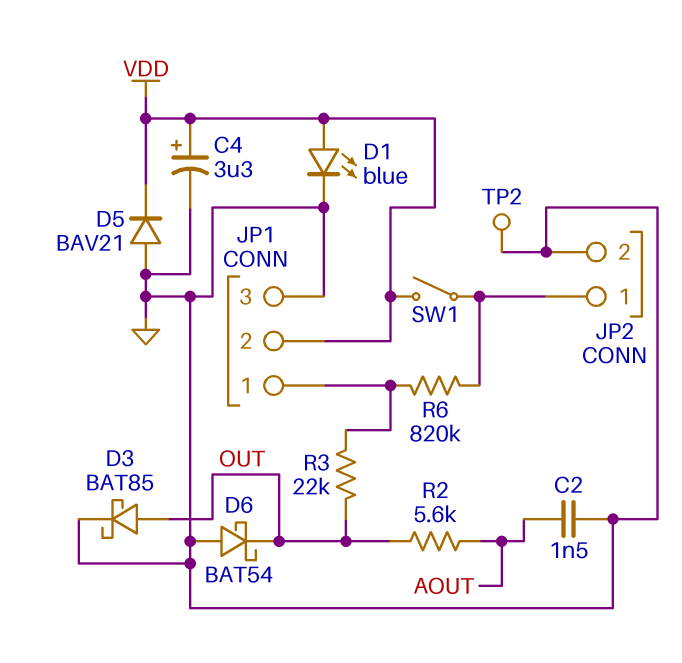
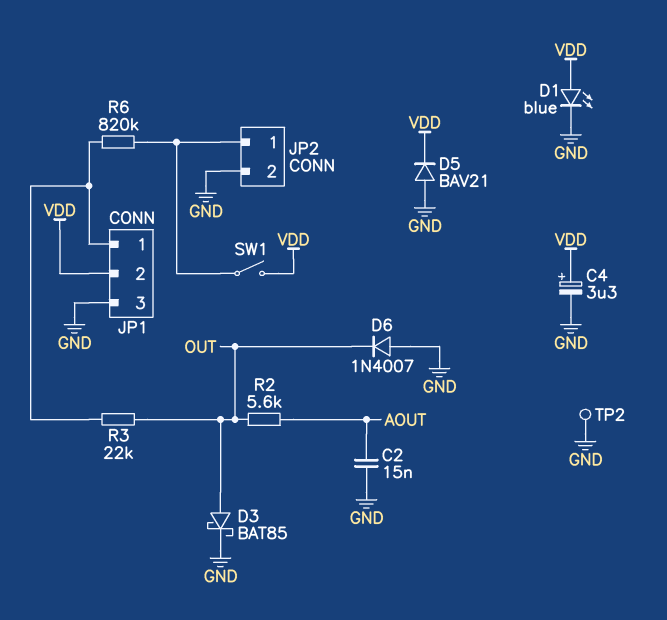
C2: 1.5nF (AOUT, GND) -> 15nF (AOUT, GND)
D6: schottky BAT54 (A GND, K OUT) -> diode 1N4007 (A GND, K OUT)

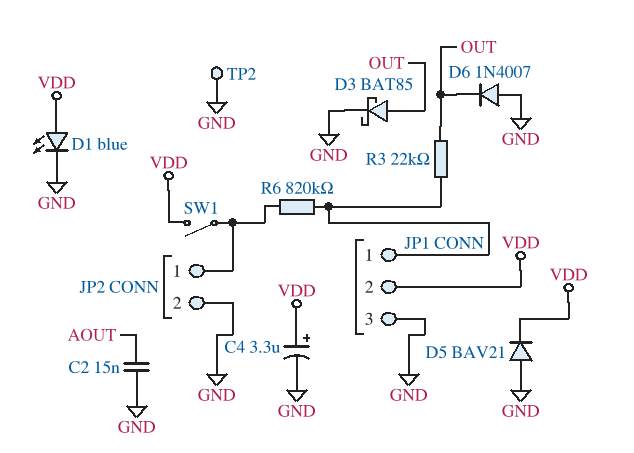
R2: 5.6k (AOUT, OUT) -> none

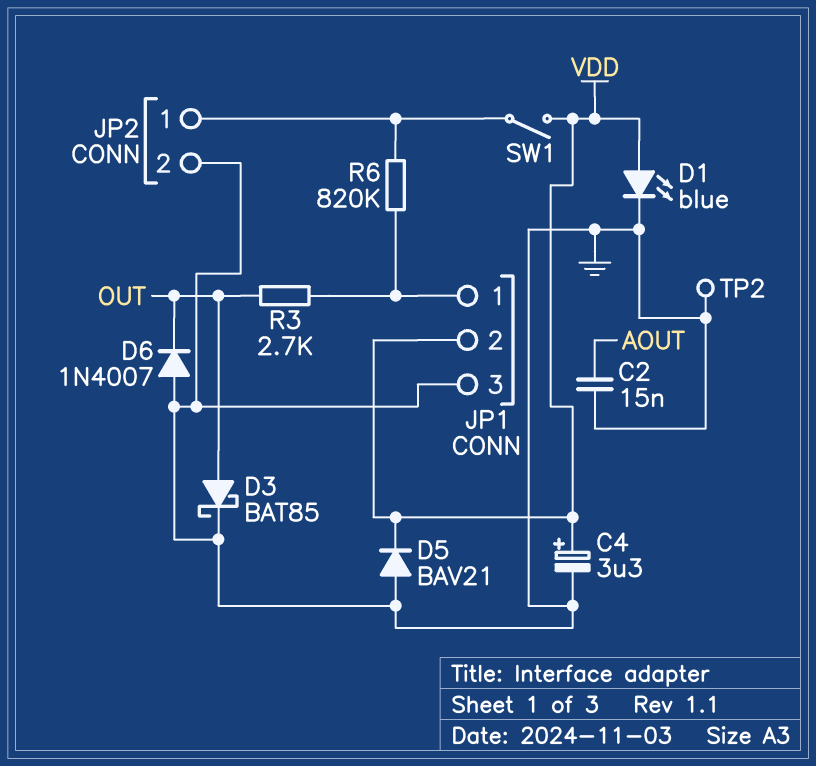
R3: 22k (JP1/1, OUT) -> 2.7k (JP1/1, OUT)

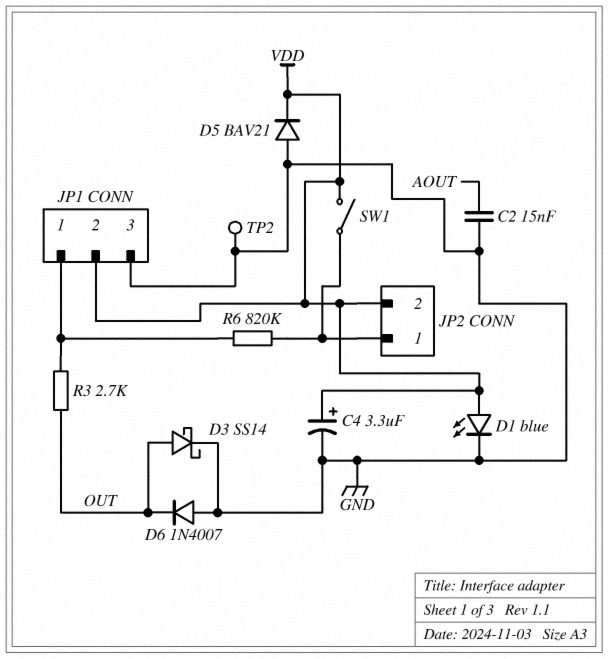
D3: schottky BAT85 (A OUT, K GND) -> schottky SS14 (A OUT, K GND)
JP2 pin 2: GND -> VDD

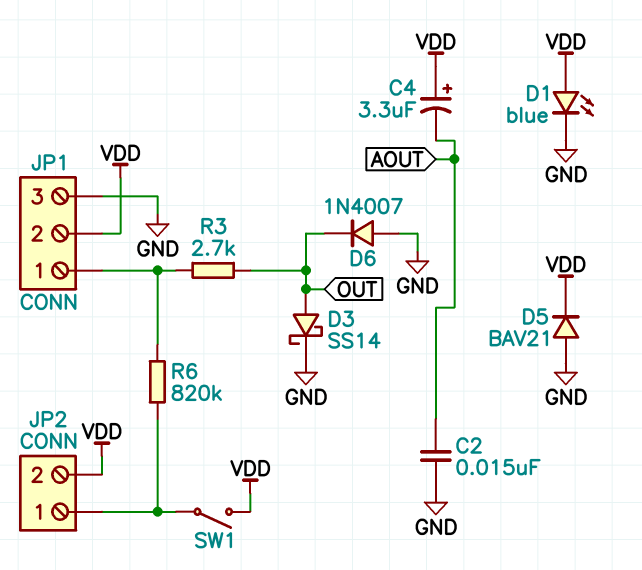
C4: 3.3uF (plus VDD, minus GND) -> 3.3uF (plus VDD, minus AOUT)
TP2: test point (GND) -> none

